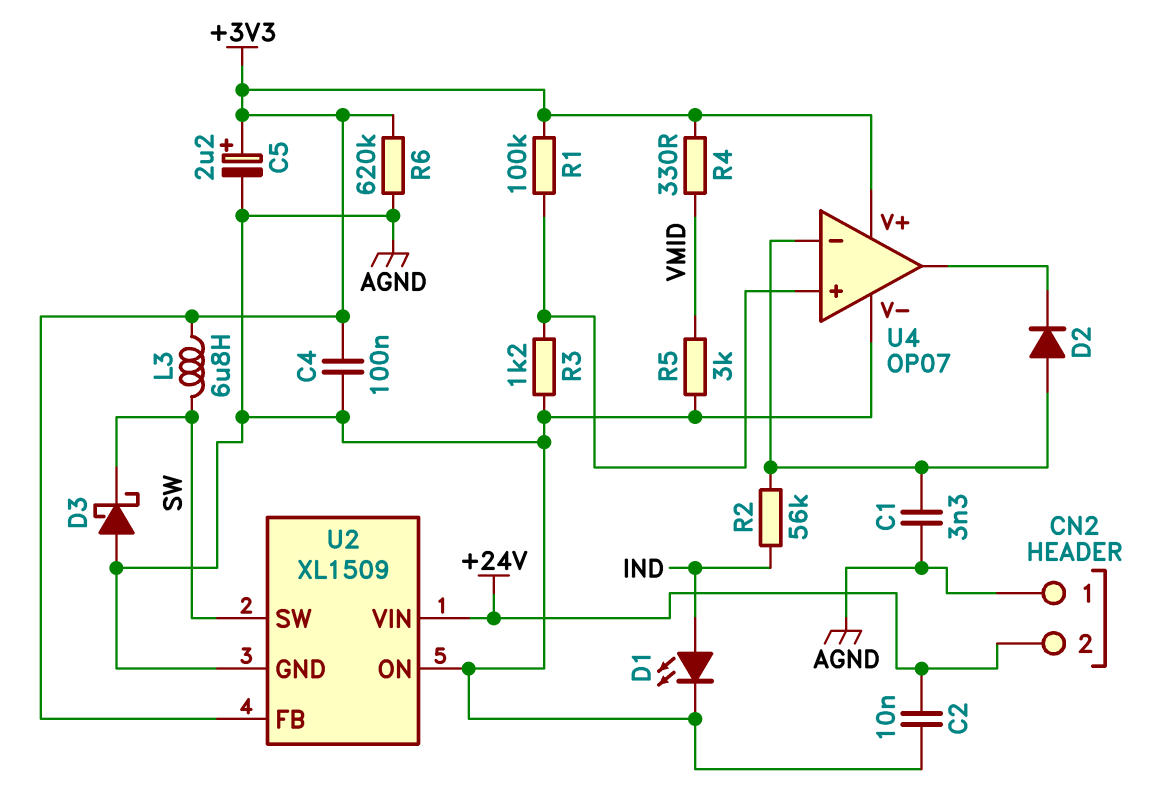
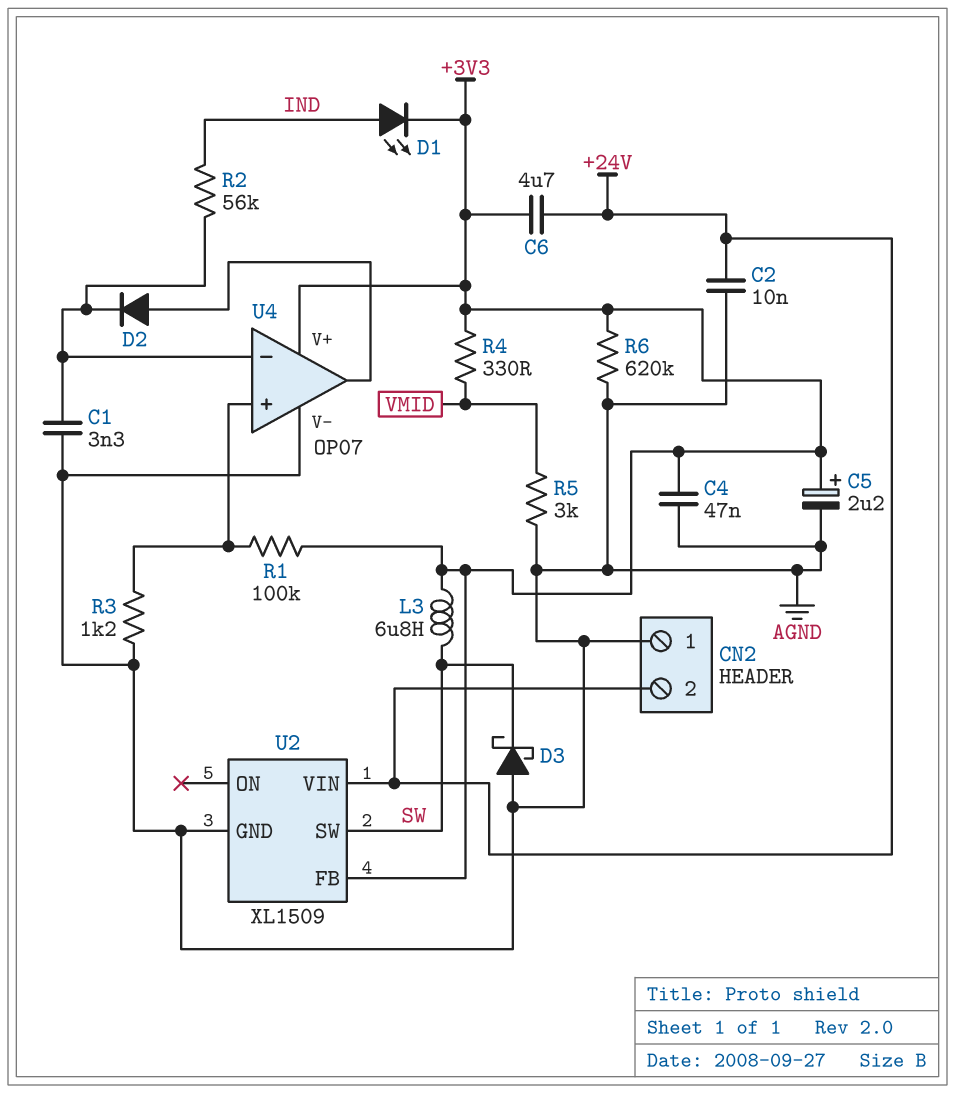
C4: 100nF (+3V3, AGND) -> 47nF (+3V3, AGND)
C6: none -> 4.7uF (+3V3, +24V)
D1: LED (A IND, K AGND) -> LED (A IND, K +3V3)
D2: diode (A U4/in-, K U4/out) -> diode (A U4/out, K U4/in-)
U2 pin ON: AGND -> none

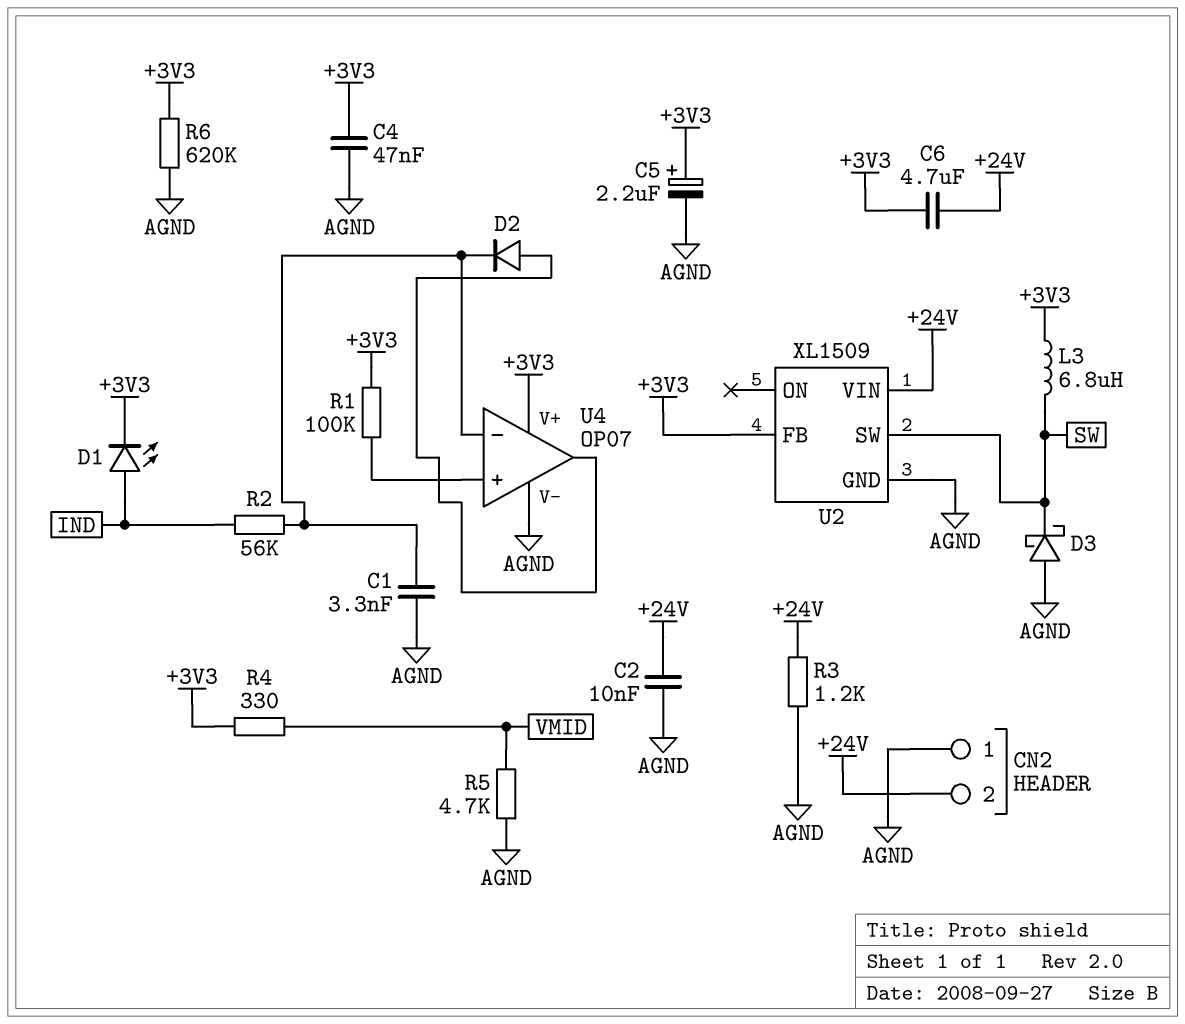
R3: 1.2k (AGND, U4/in+) -> 1.2k (+24V, AGND)
R5: 3k (AGND, VMID) -> 4.7k (AGND, VMID)

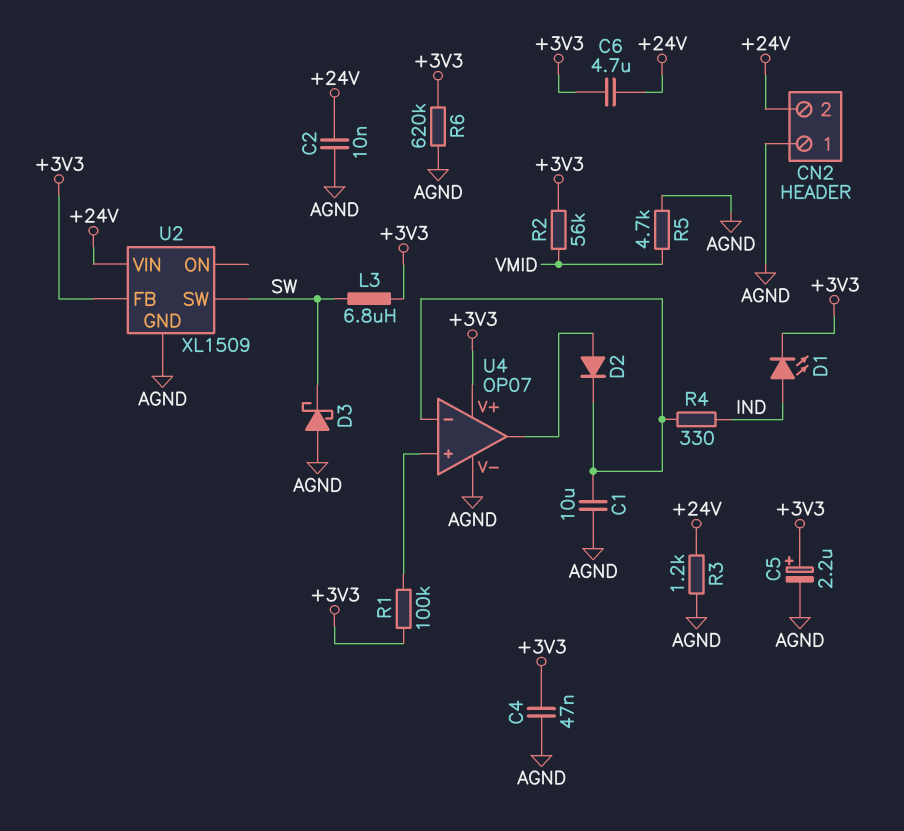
C1: 3.3nF (AGND, U4/in-) -> 10uF (AGND, U4/in-)
R2: 56k (IND, U4/in-) -> 56k (+3V3, VMID)
R4: 330 (+3V3, VMID) -> 330 (IND, U4/in-)

